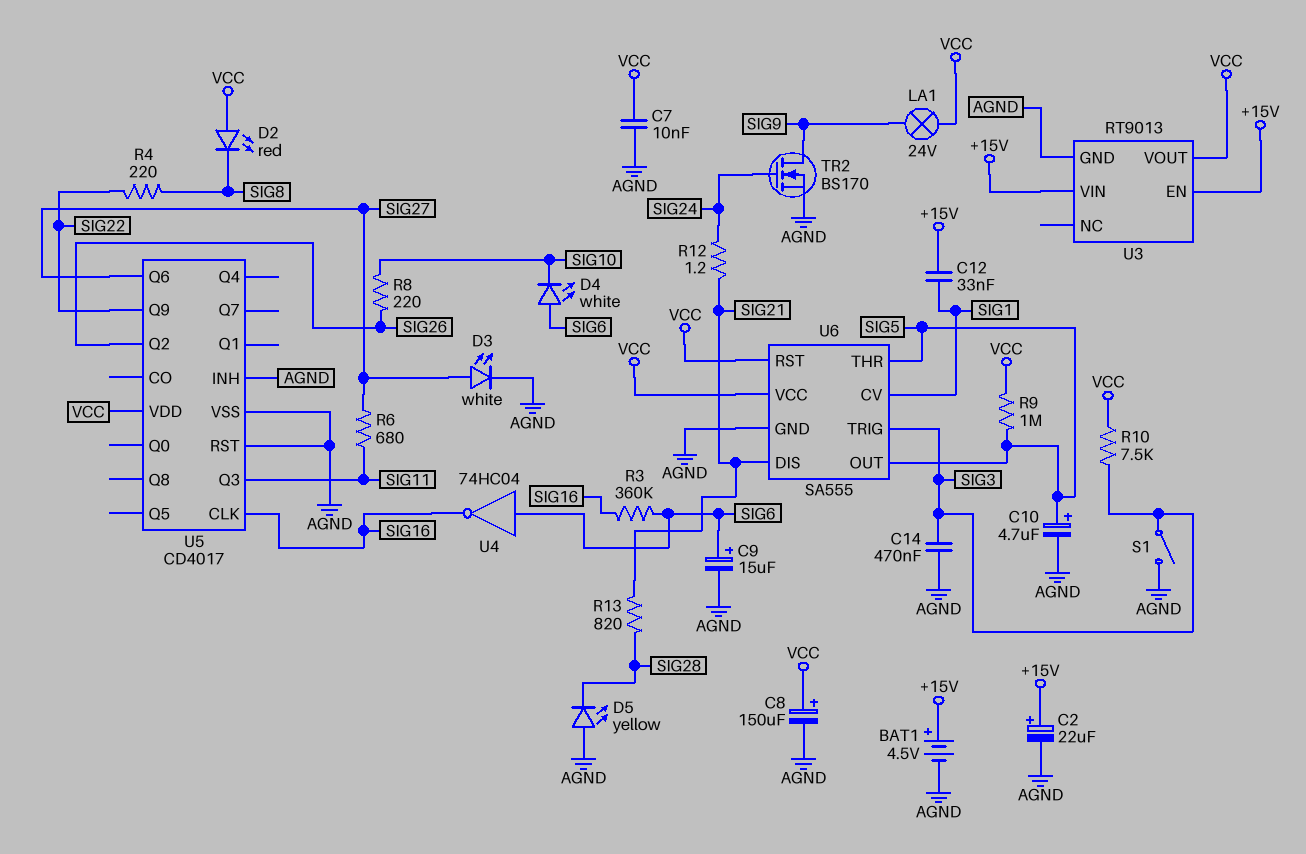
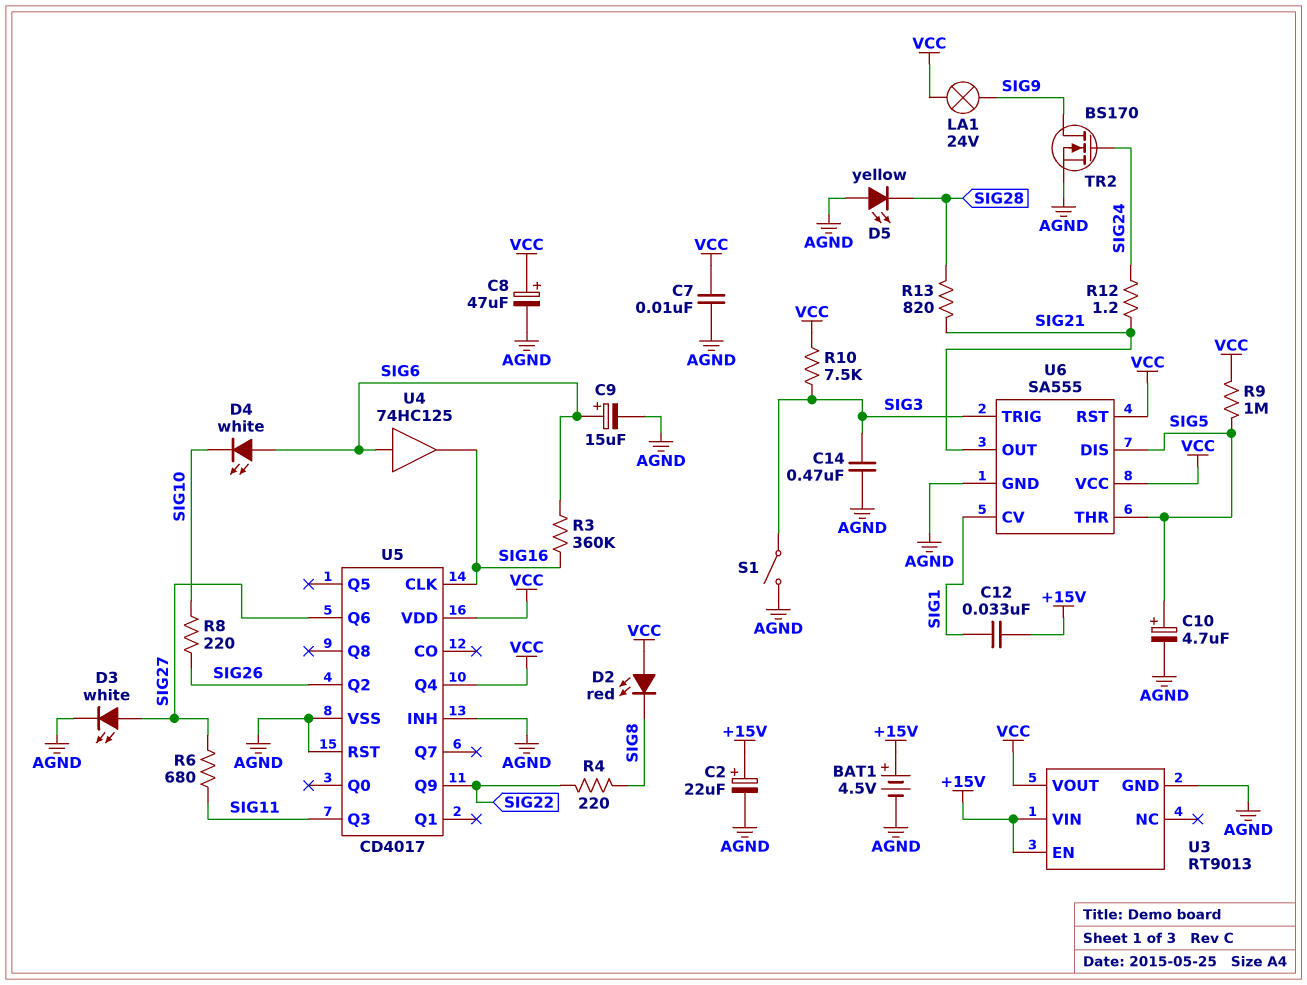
C8: 150uF (plus VCC, minus AGND) -> 47uF (plus VCC, minus AGND)
U4: NOT 74HC04 (in SIG6, out SIG16) -> buffer 74HC125 (in SIG6, out SIG16)
U5 pin Q4: none -> VCC
U6 pin DIS: SIG21 -> SIG5
U6 pin OUT: SIG5 -> SIG21

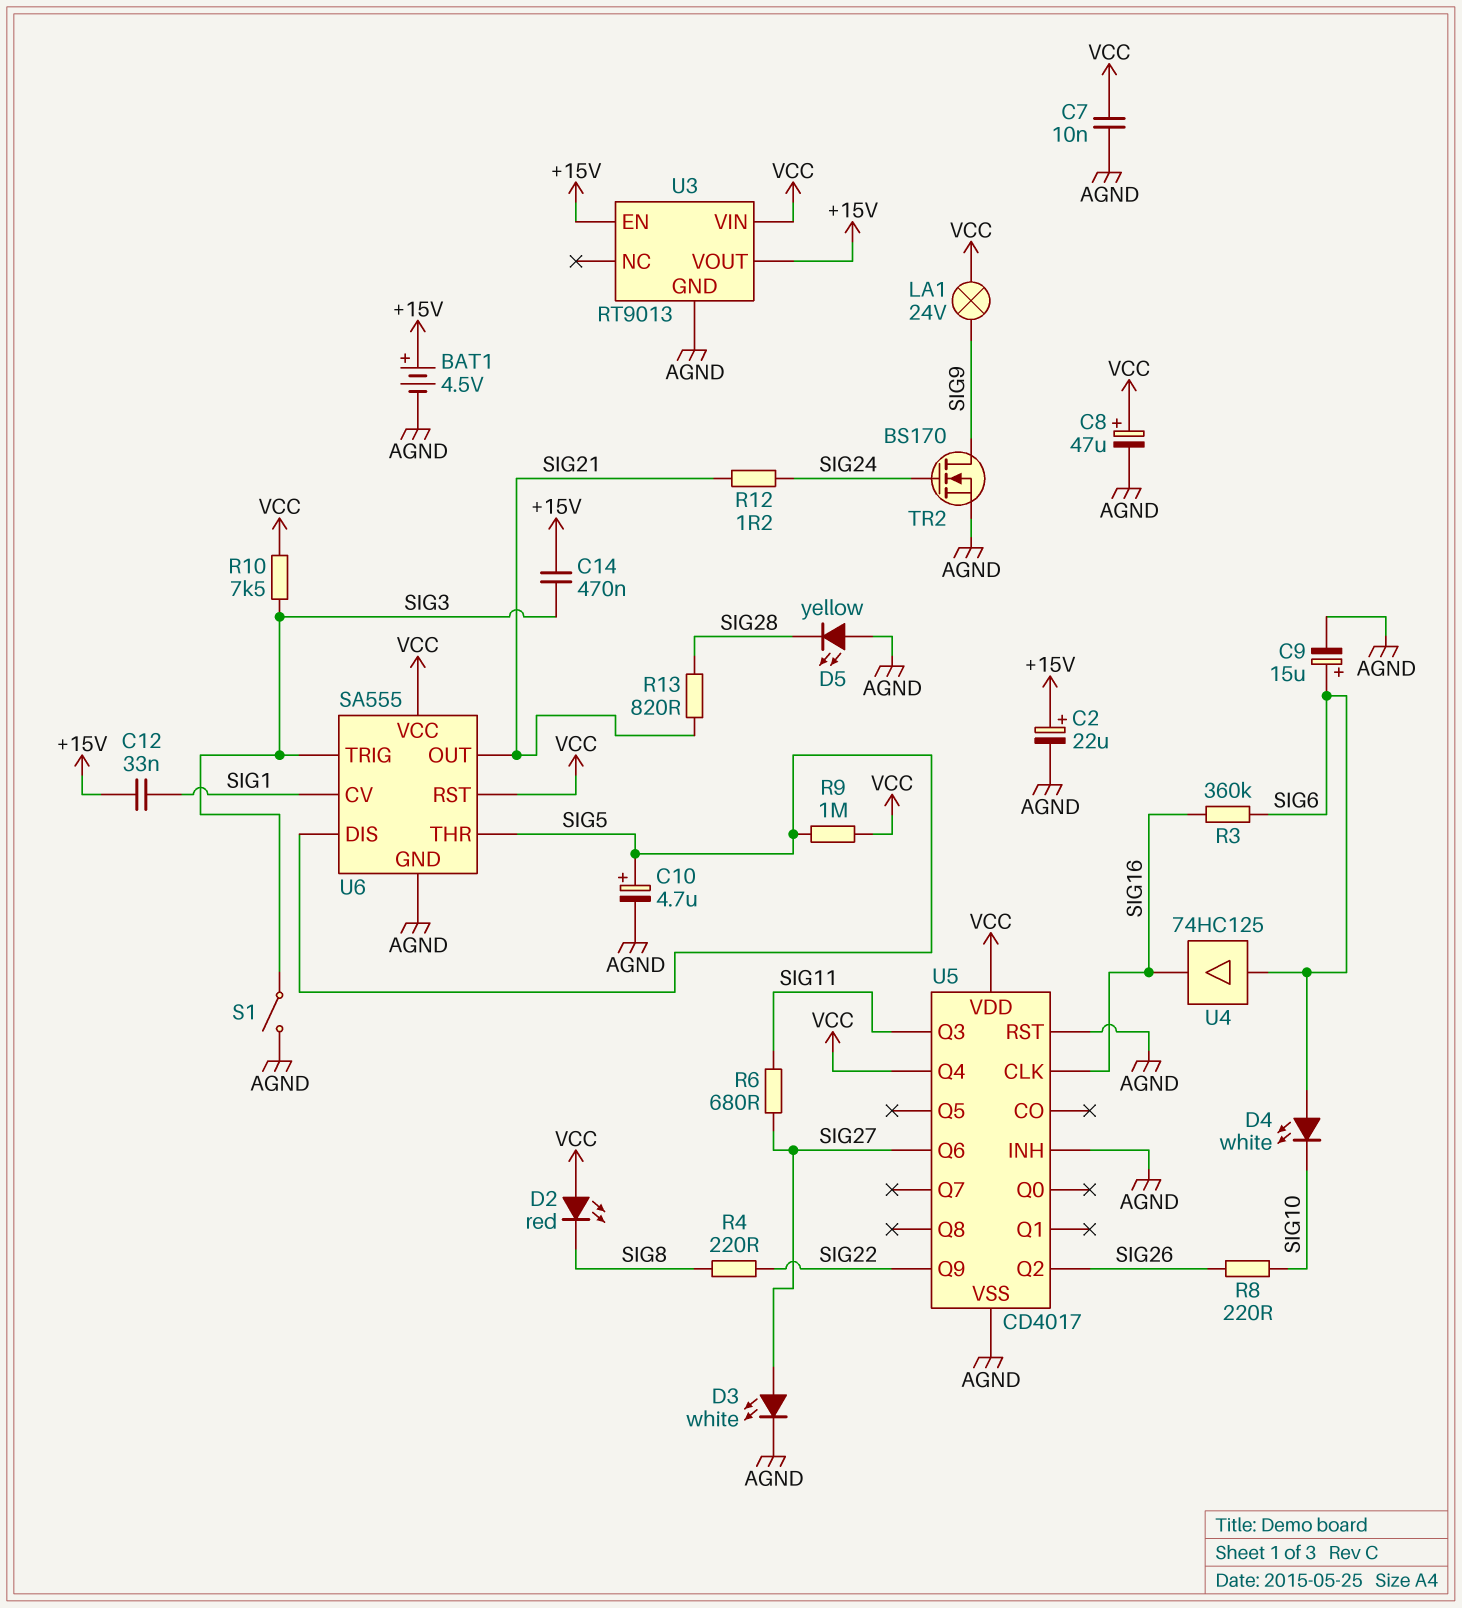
C14: 470nF (AGND, SIG3) -> 470nF (+15V, SIG3)
U3 pin VIN: +15V -> VCC
U3 pin VOUT: VCC -> +15V

